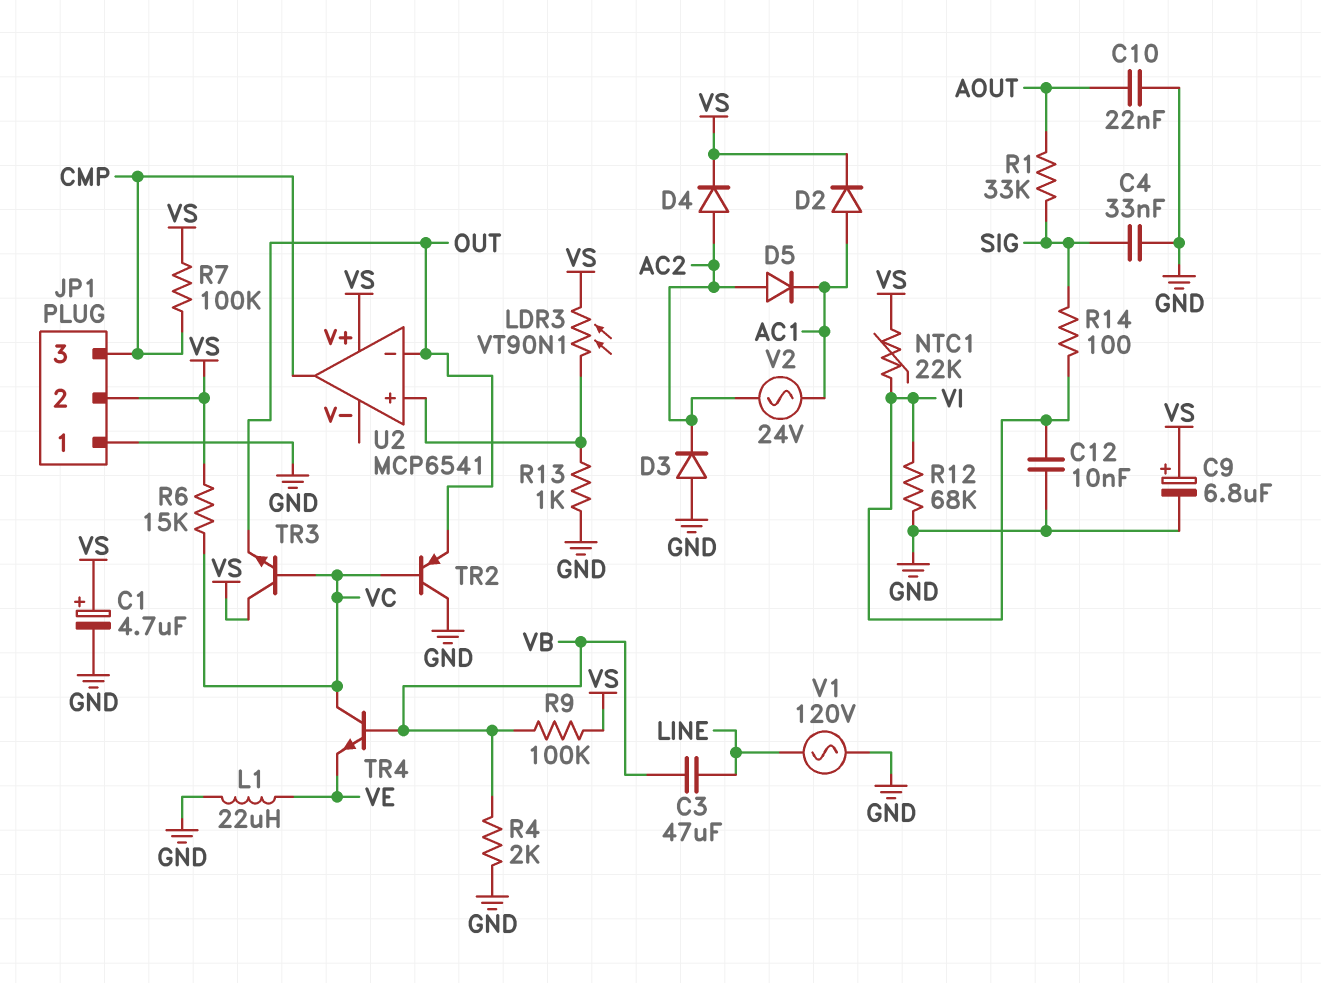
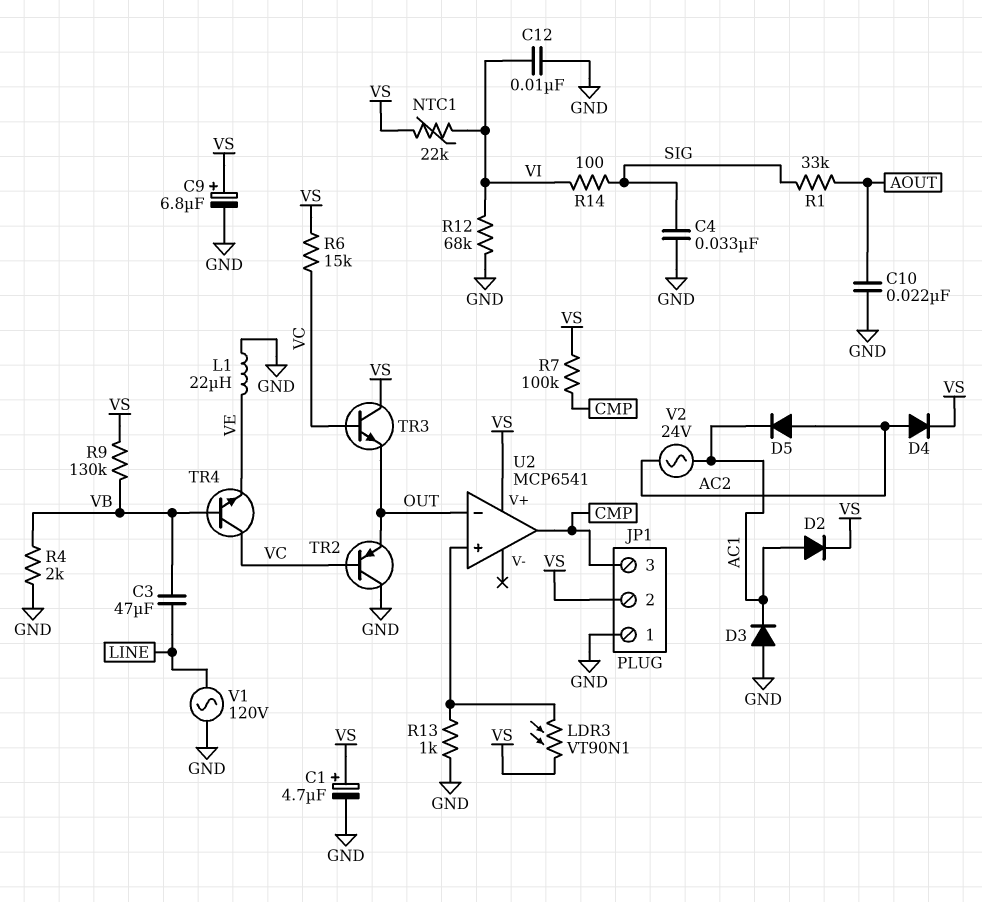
D3: diode (A GND, K AC2) -> diode (A GND, K AC1)
R9: 100k (VB, VS) -> 130k (VB, VS)

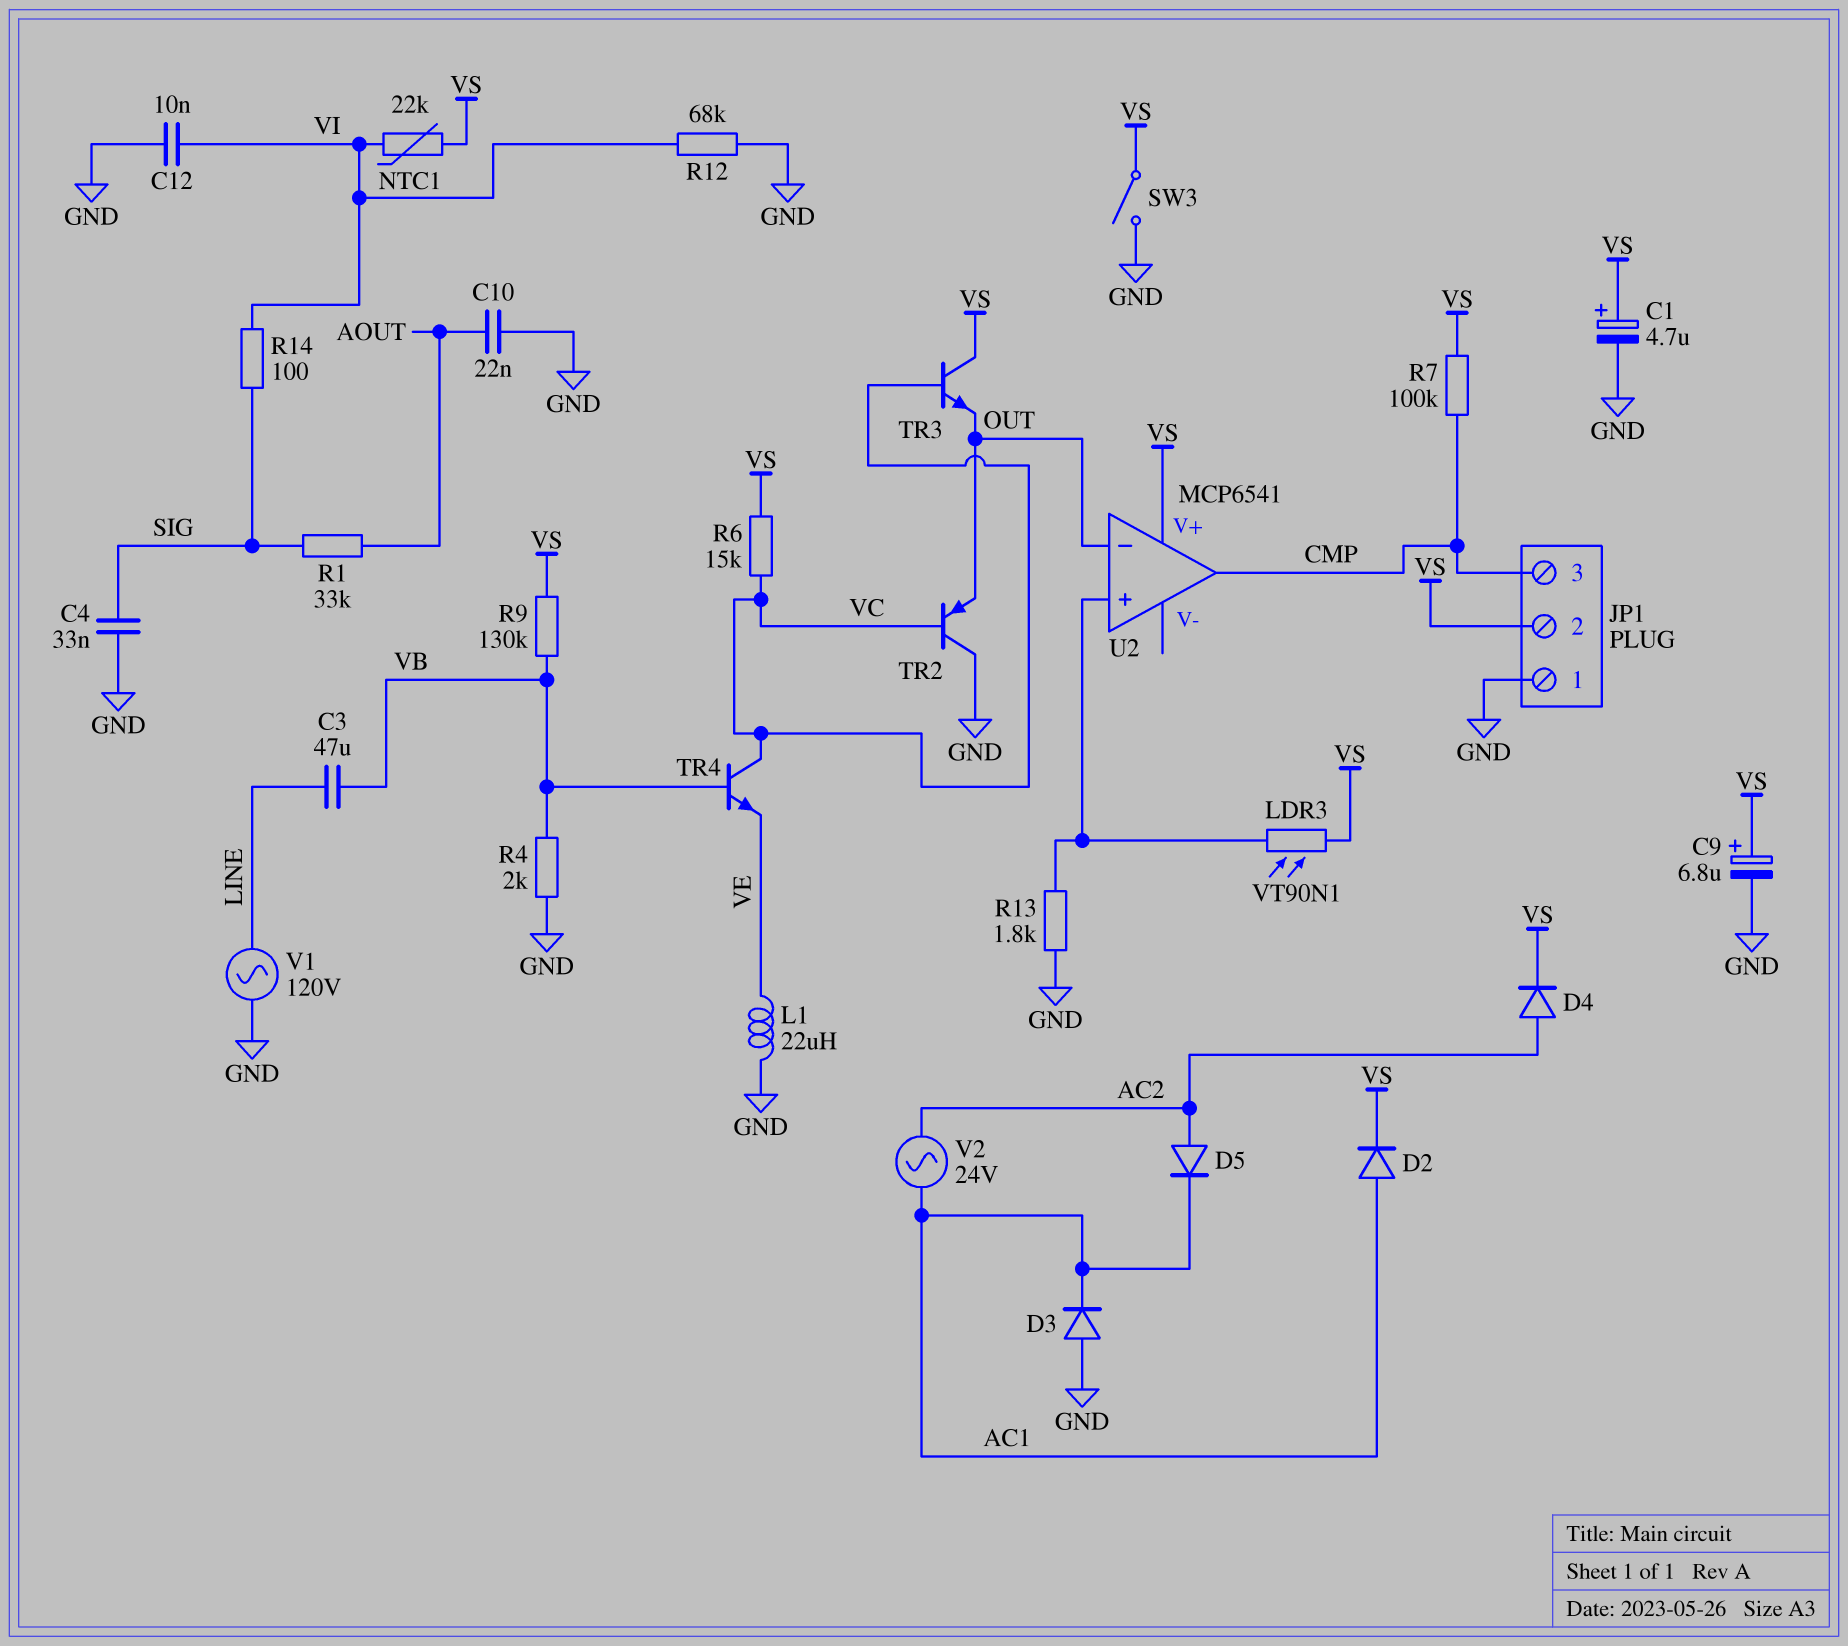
R13: 1k (GND, U2/in+) -> 1.8k (GND, U2/in+)
SW3: none -> switch (GND, VS)

